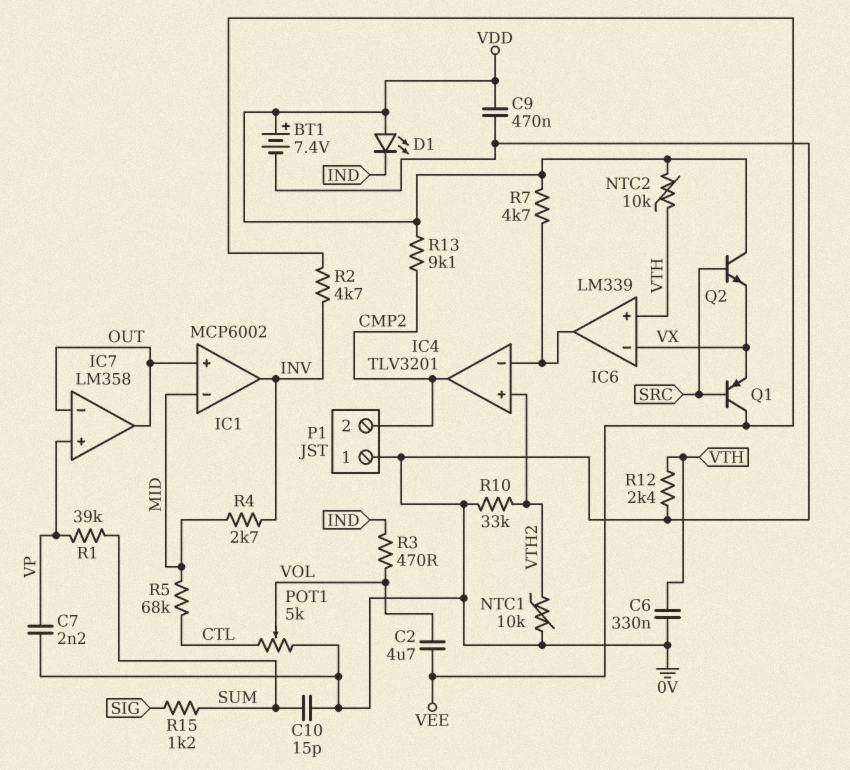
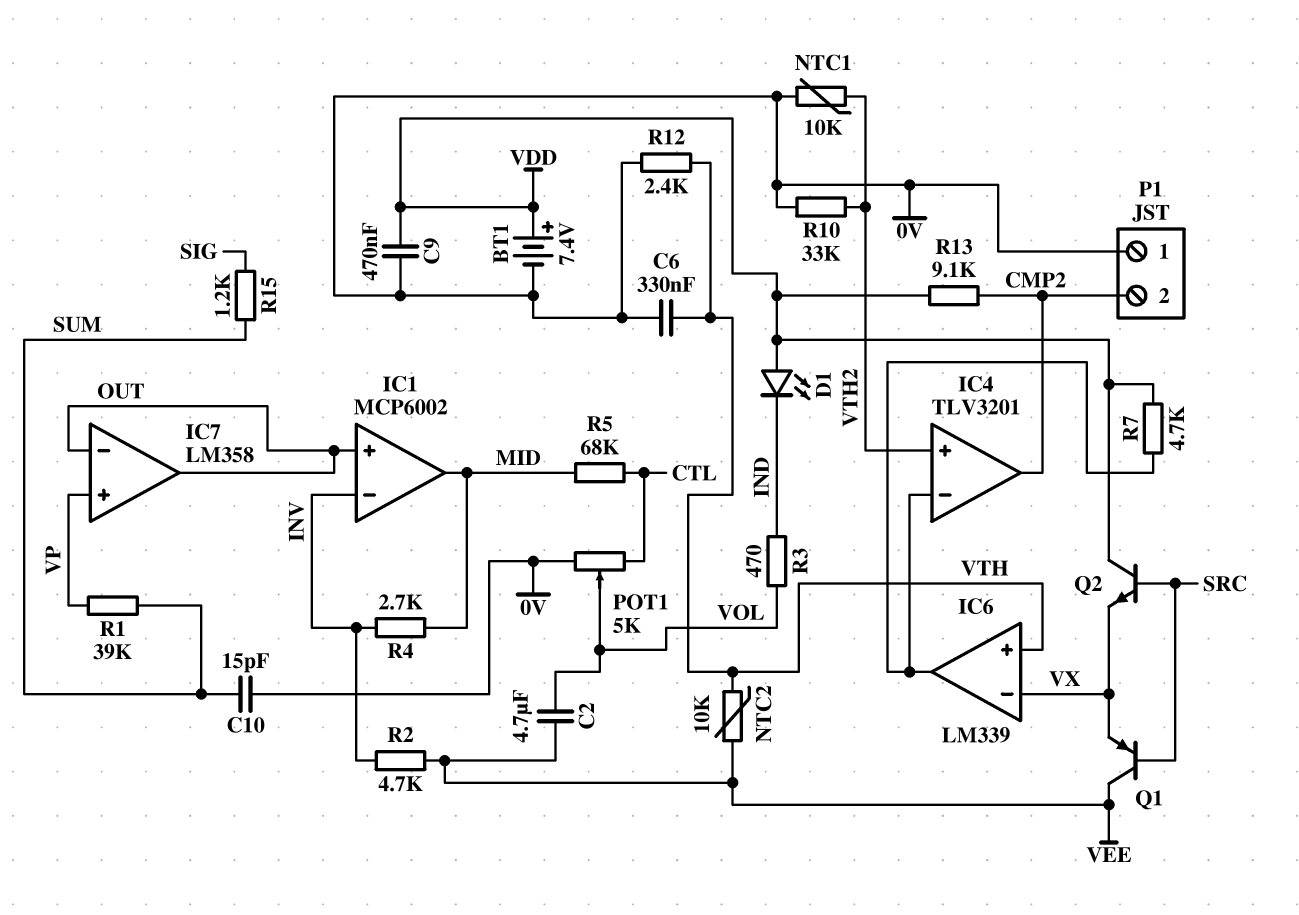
C7: 2.2nF (0V, VP) -> none
IC1 pin in-: MID -> INV
IC1 pin out: INV -> MID
NTC2: 10k (VDD, VTH) -> 10k (VEE, VTH)

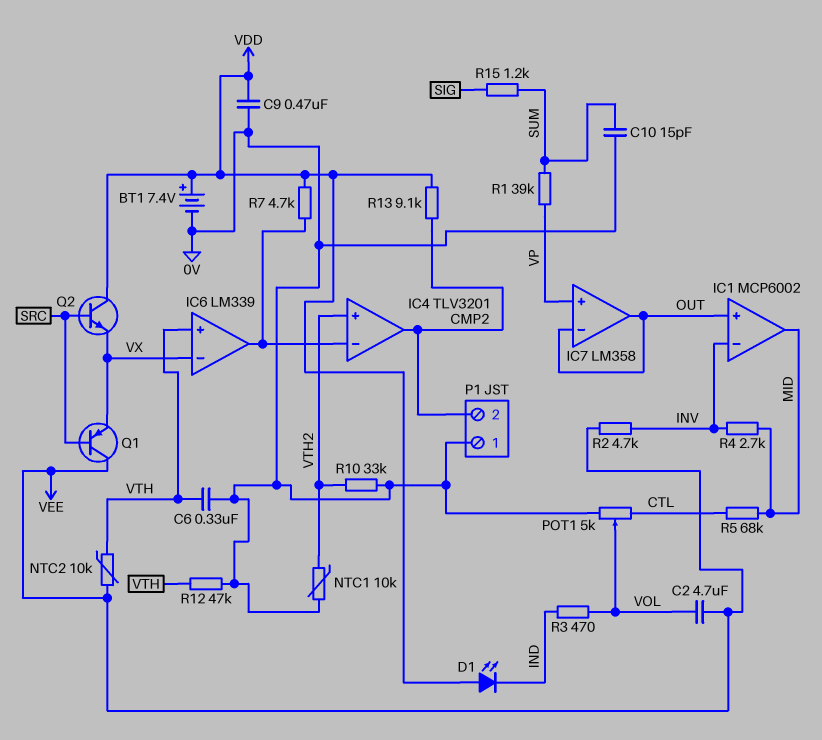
R12: 2.4k (0V, VTH) -> 47k (0V, VTH)

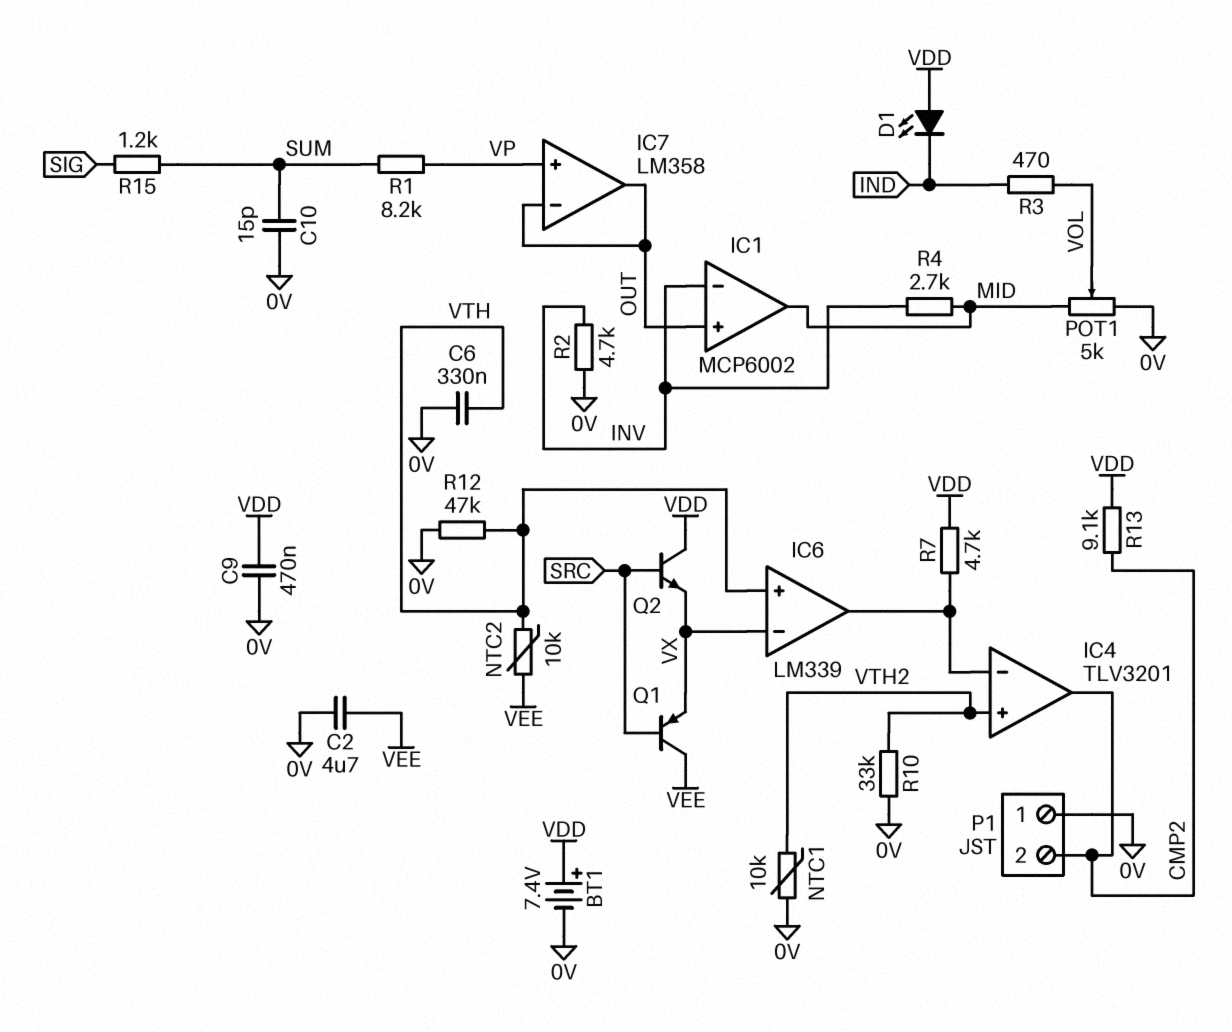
C2: 4.7uF (VEE, VOL) -> 4.7uF (0V, VEE)
POT1: 5k (0V, CTL, wiper VOL) -> 5k (0V, MID, wiper VOL)
R1: 39k (SUM, VP) -> 8.2k (SUM, VP)
R2: 4.7k (INV, VEE) -> 4.7k (0V, INV)
R5: 68k (CTL, MID) -> none

